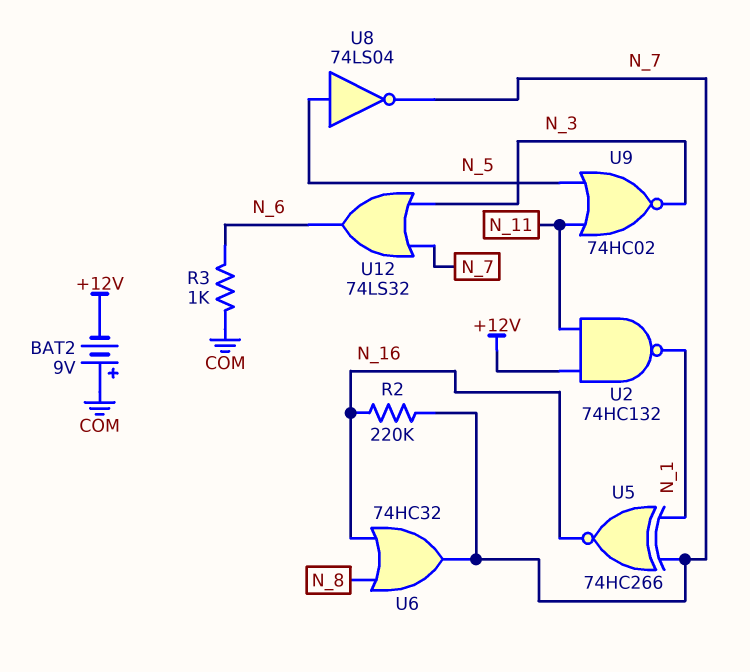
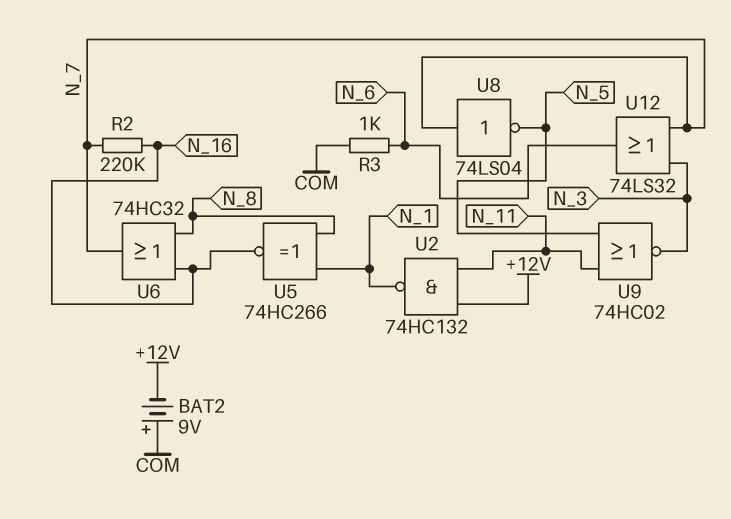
U5: XNOR 74HC266 (in N_1, in N_7, out N_16) -> XNOR 74HC266 (in N_1, in N_8, out N_16)
U8: NOT 74LS04 (in N_5, out N_7) -> NOT 74LS04 (in N_7, out N_5)

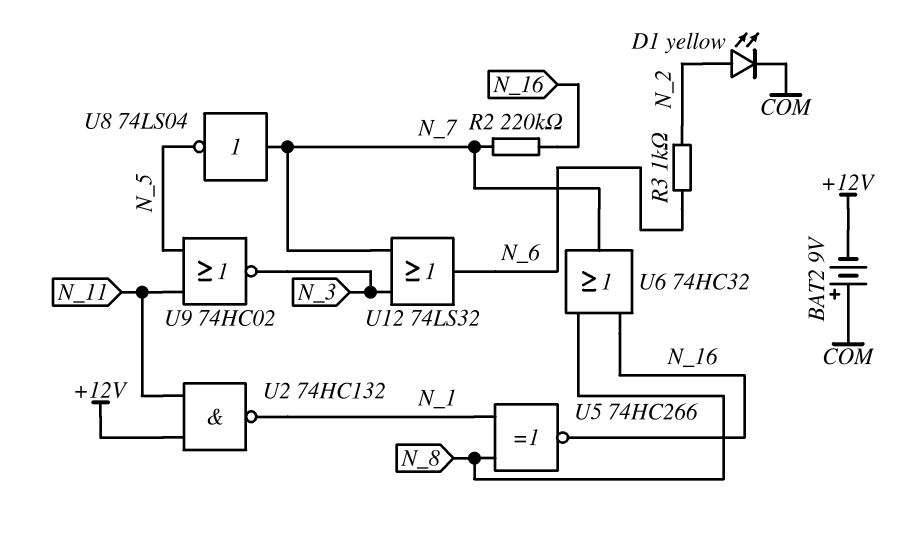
D1: none -> LED yellow (A N_2, K COM)
R3: 1k (COM, N_6) -> 1k (N_2, N_6)

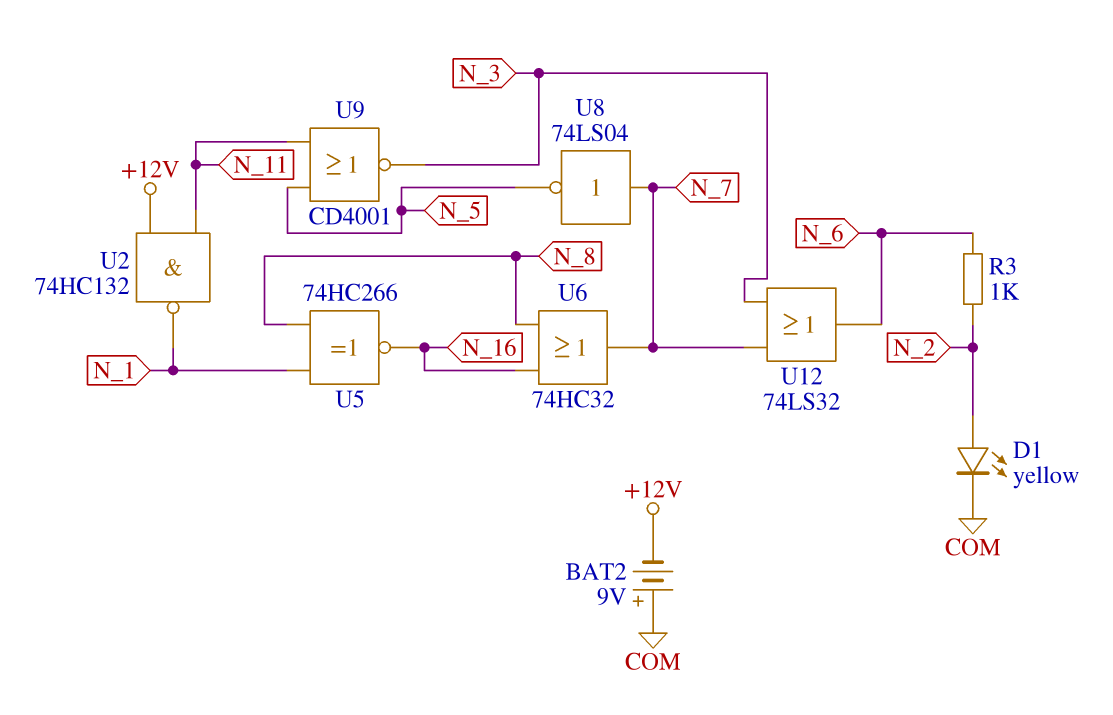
R2: 220k (N_7, N_16) -> none
U9: NOR 74HC02 (in N_5, in N_11, out N_3) -> NOR CD4001 (in N_5, in N_11, out N_3)

